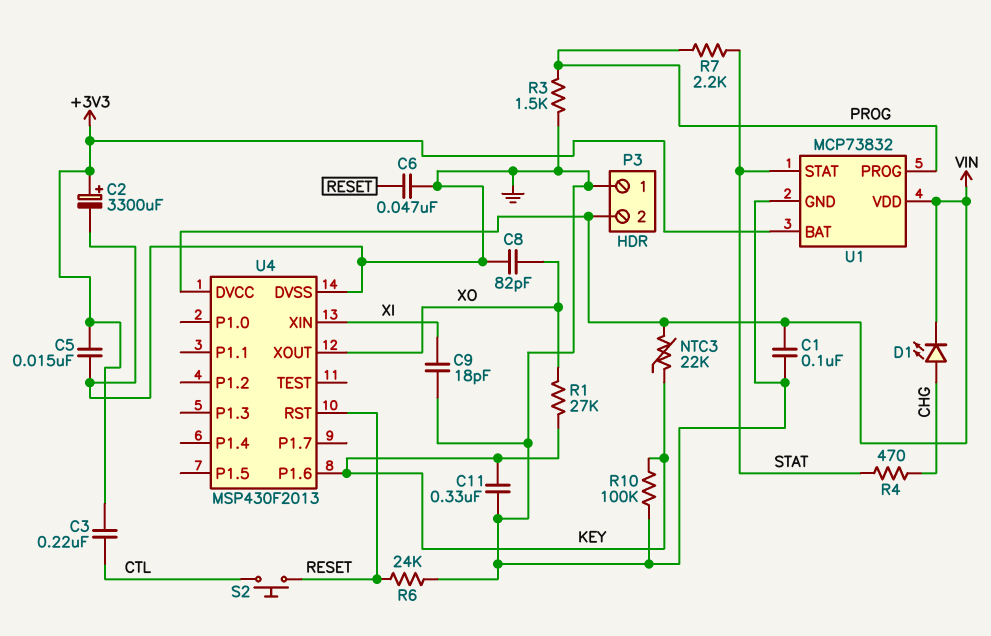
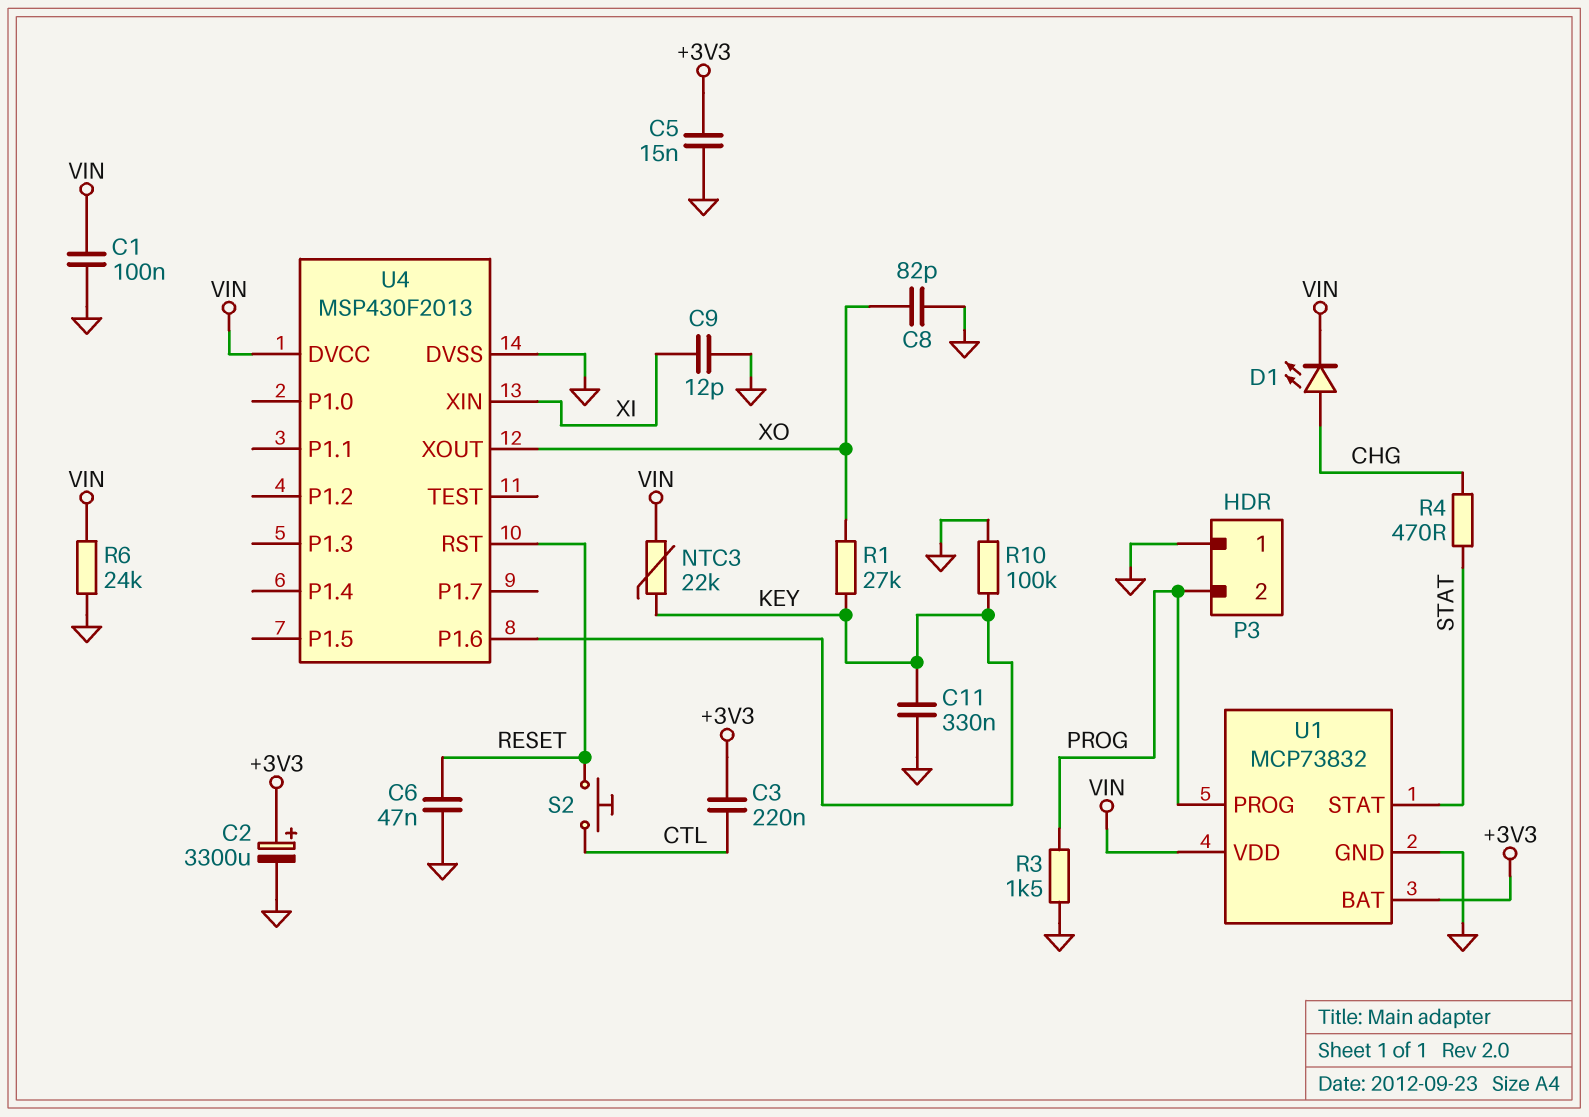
C9: 18pF (GND, XI) -> 12pF (GND, XI)
P3 pin 2: VIN -> PROG
R6: 24k (GND, RESET) -> 24k (GND, VIN)
R7: 2.2k (PROG, STAT) -> none

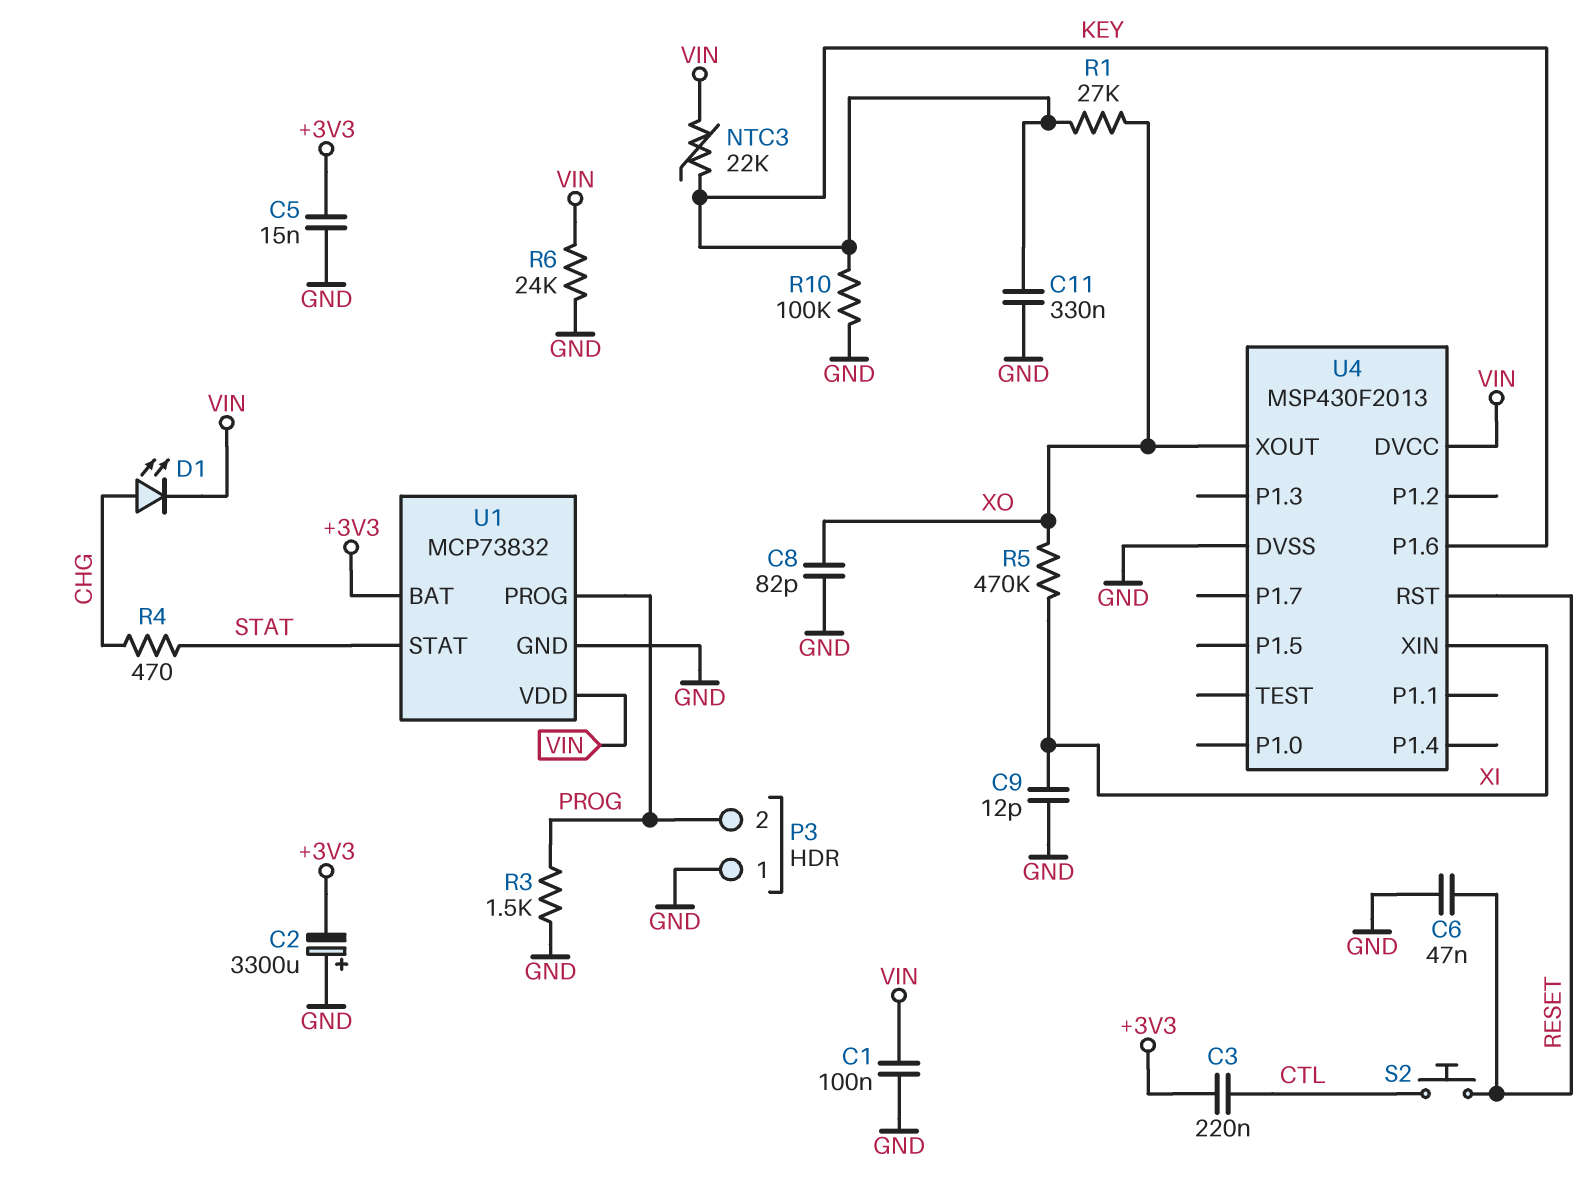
C2: 3300uF (plus +3V3, minus GND) -> 3300uF (plus GND, minus +3V3)
R5: none -> 470k (XI, XO)

